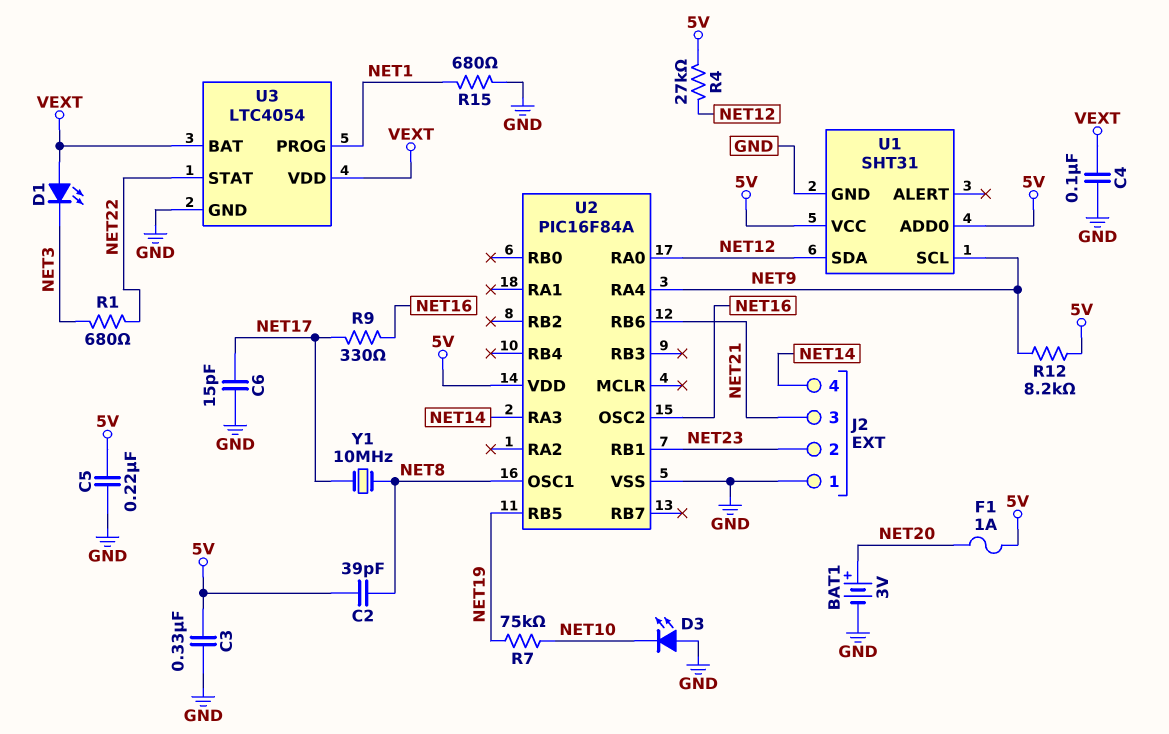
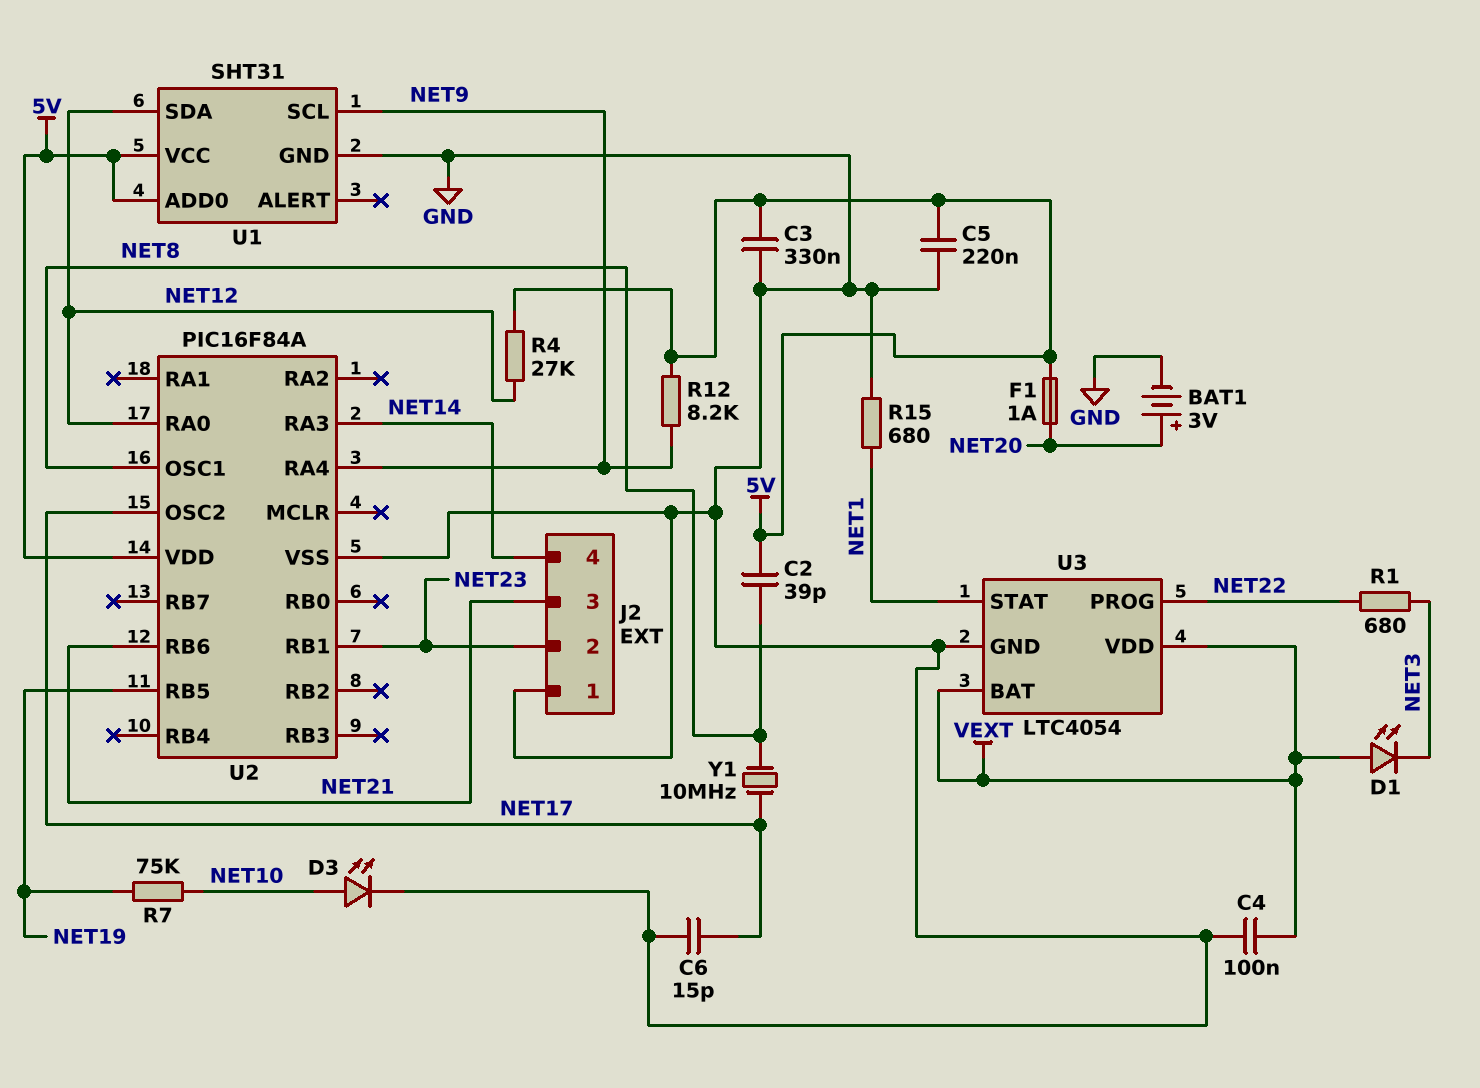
D3: LED (A GND, K NET10) -> LED (A NET10, K GND)
R9: 330 (NET16, NET17) -> none
U2 pin OSC2: NET16 -> NET17
U3 pin PROG: NET1 -> NET22
U3 pin STAT: NET22 -> NET1

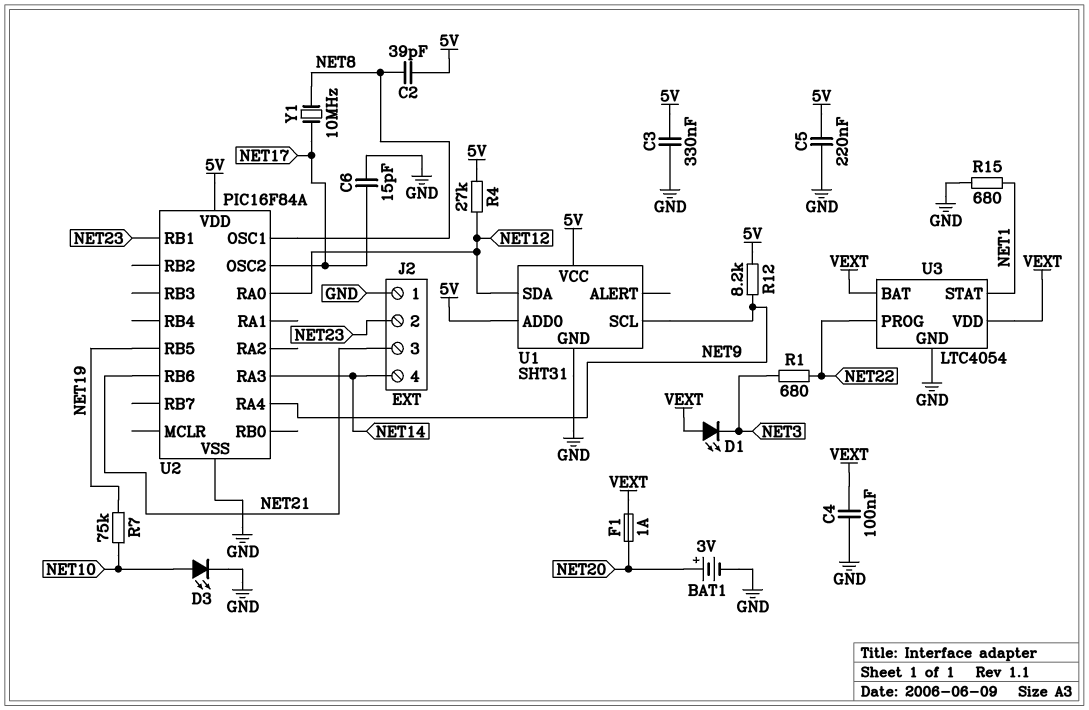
F1: 1A (5V, NET20) -> 1A (NET20, VEXT)

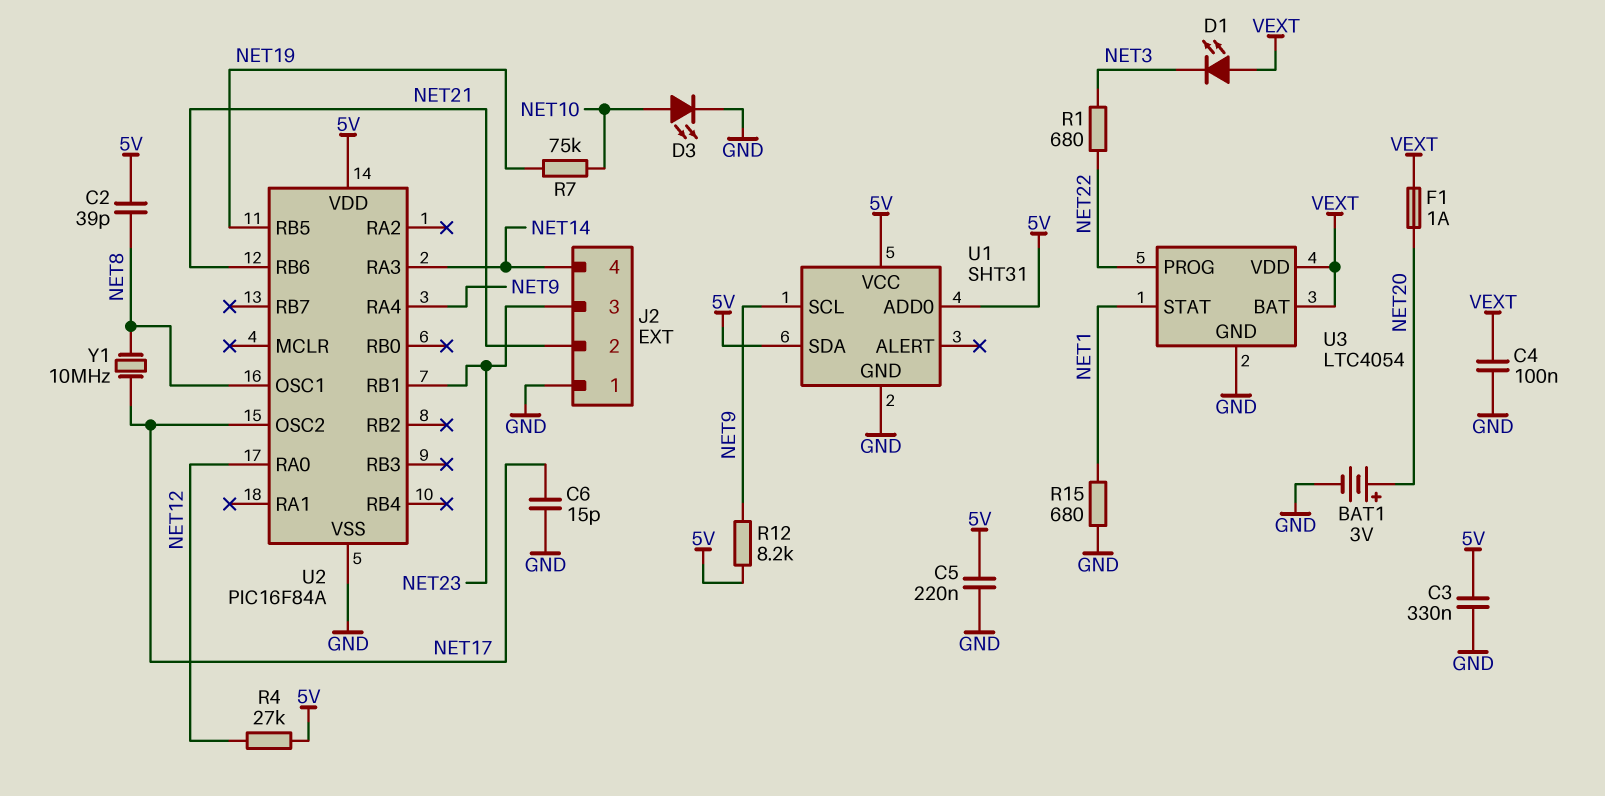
J2 pin 2: NET23 -> NET21
J2 pin 3: NET21 -> NET23
U1 pin SDA: NET12 -> 5V

